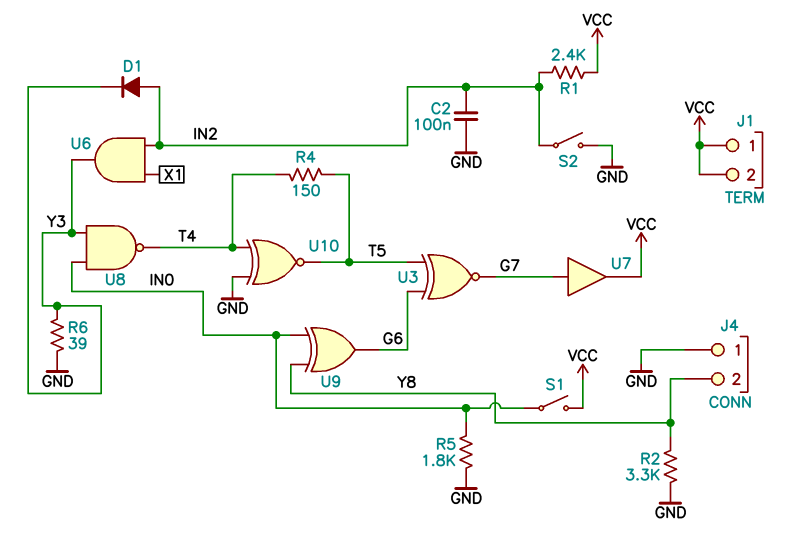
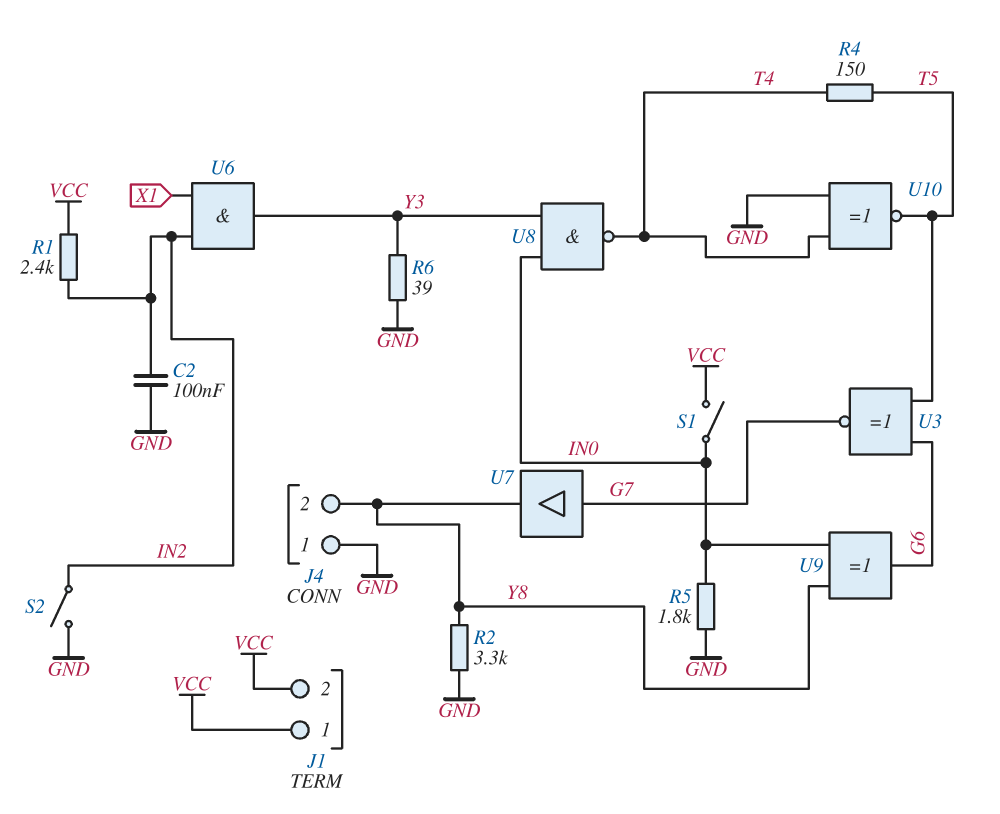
D1: diode (A IN2, K Y3) -> none
U7: buffer (in G7, out VCC) -> buffer (in G7, out Y8)

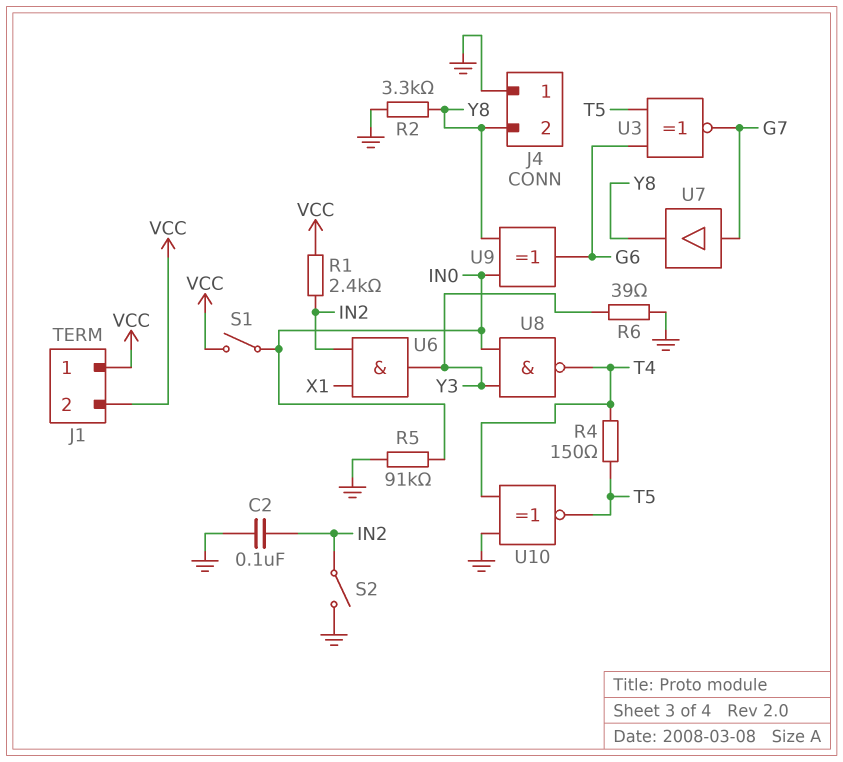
R5: 1.8k (GND, IN0) -> 91k (GND, IN0)

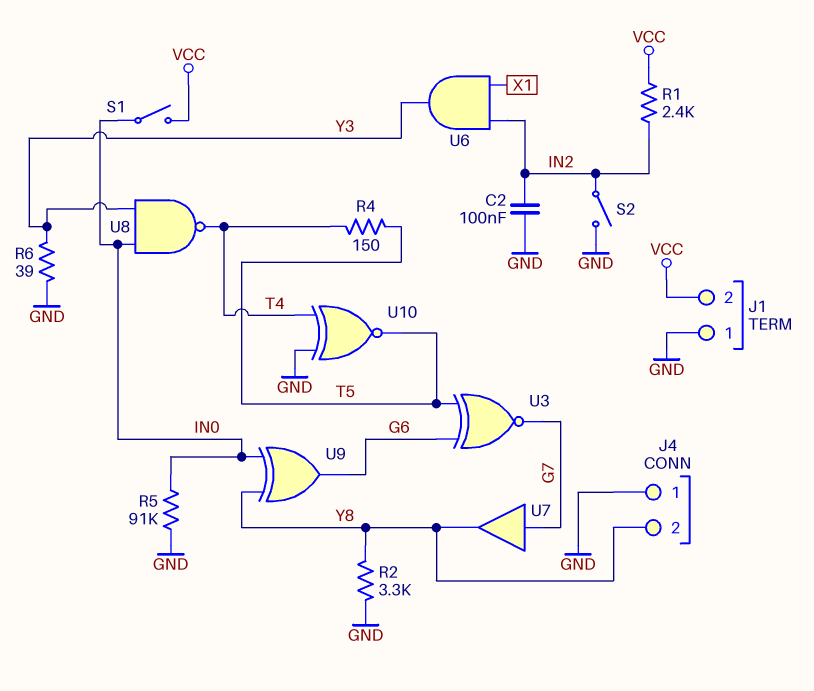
J1 pin 1: VCC -> GND

